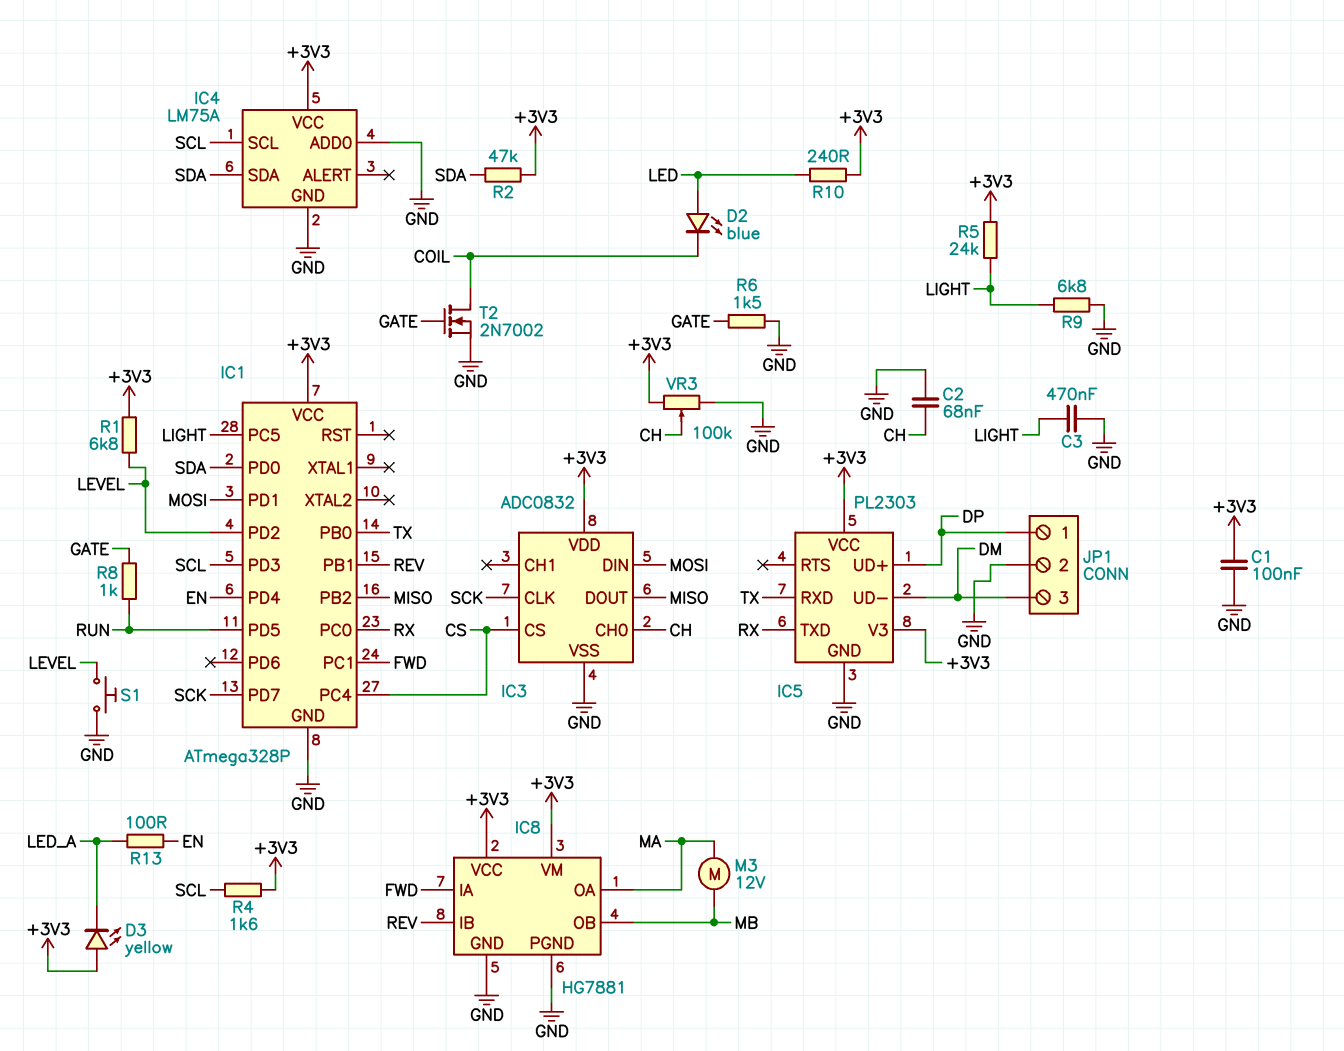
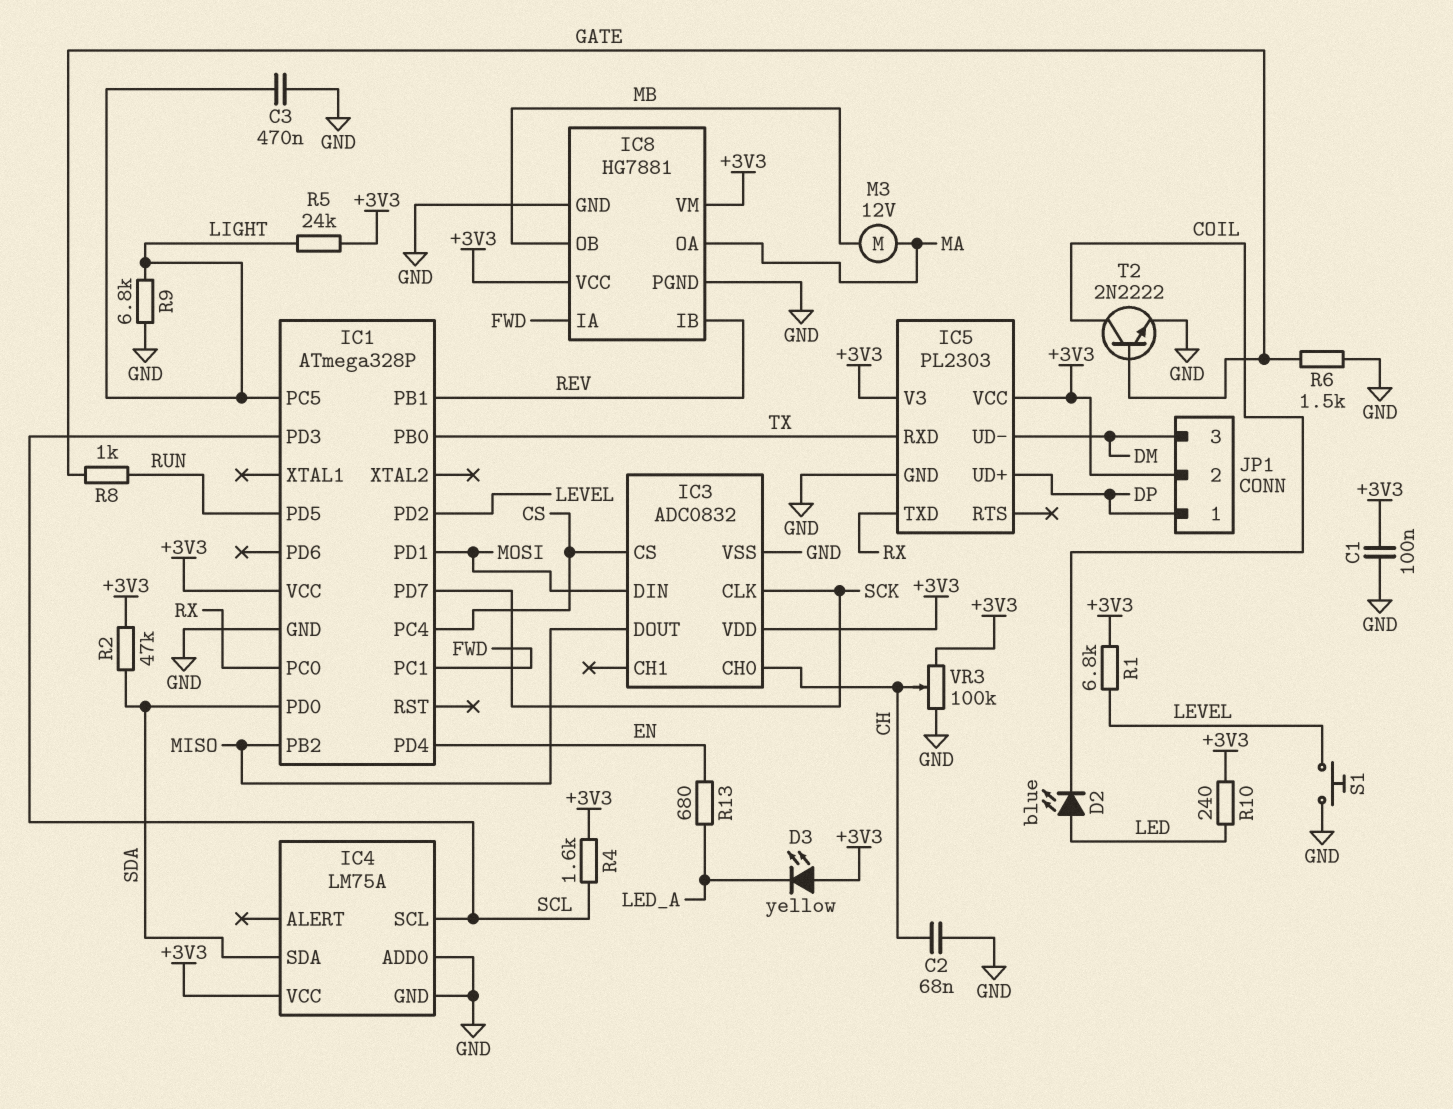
JP1 pin 2: GND -> +3V3
R13: 100 (EN, LED_A) -> 680 (EN, LED_A)
T2: NMOS 2N7002 (G GATE, D COIL, S GND) -> NPN 2N2222 (B GATE, C COIL, E GND)

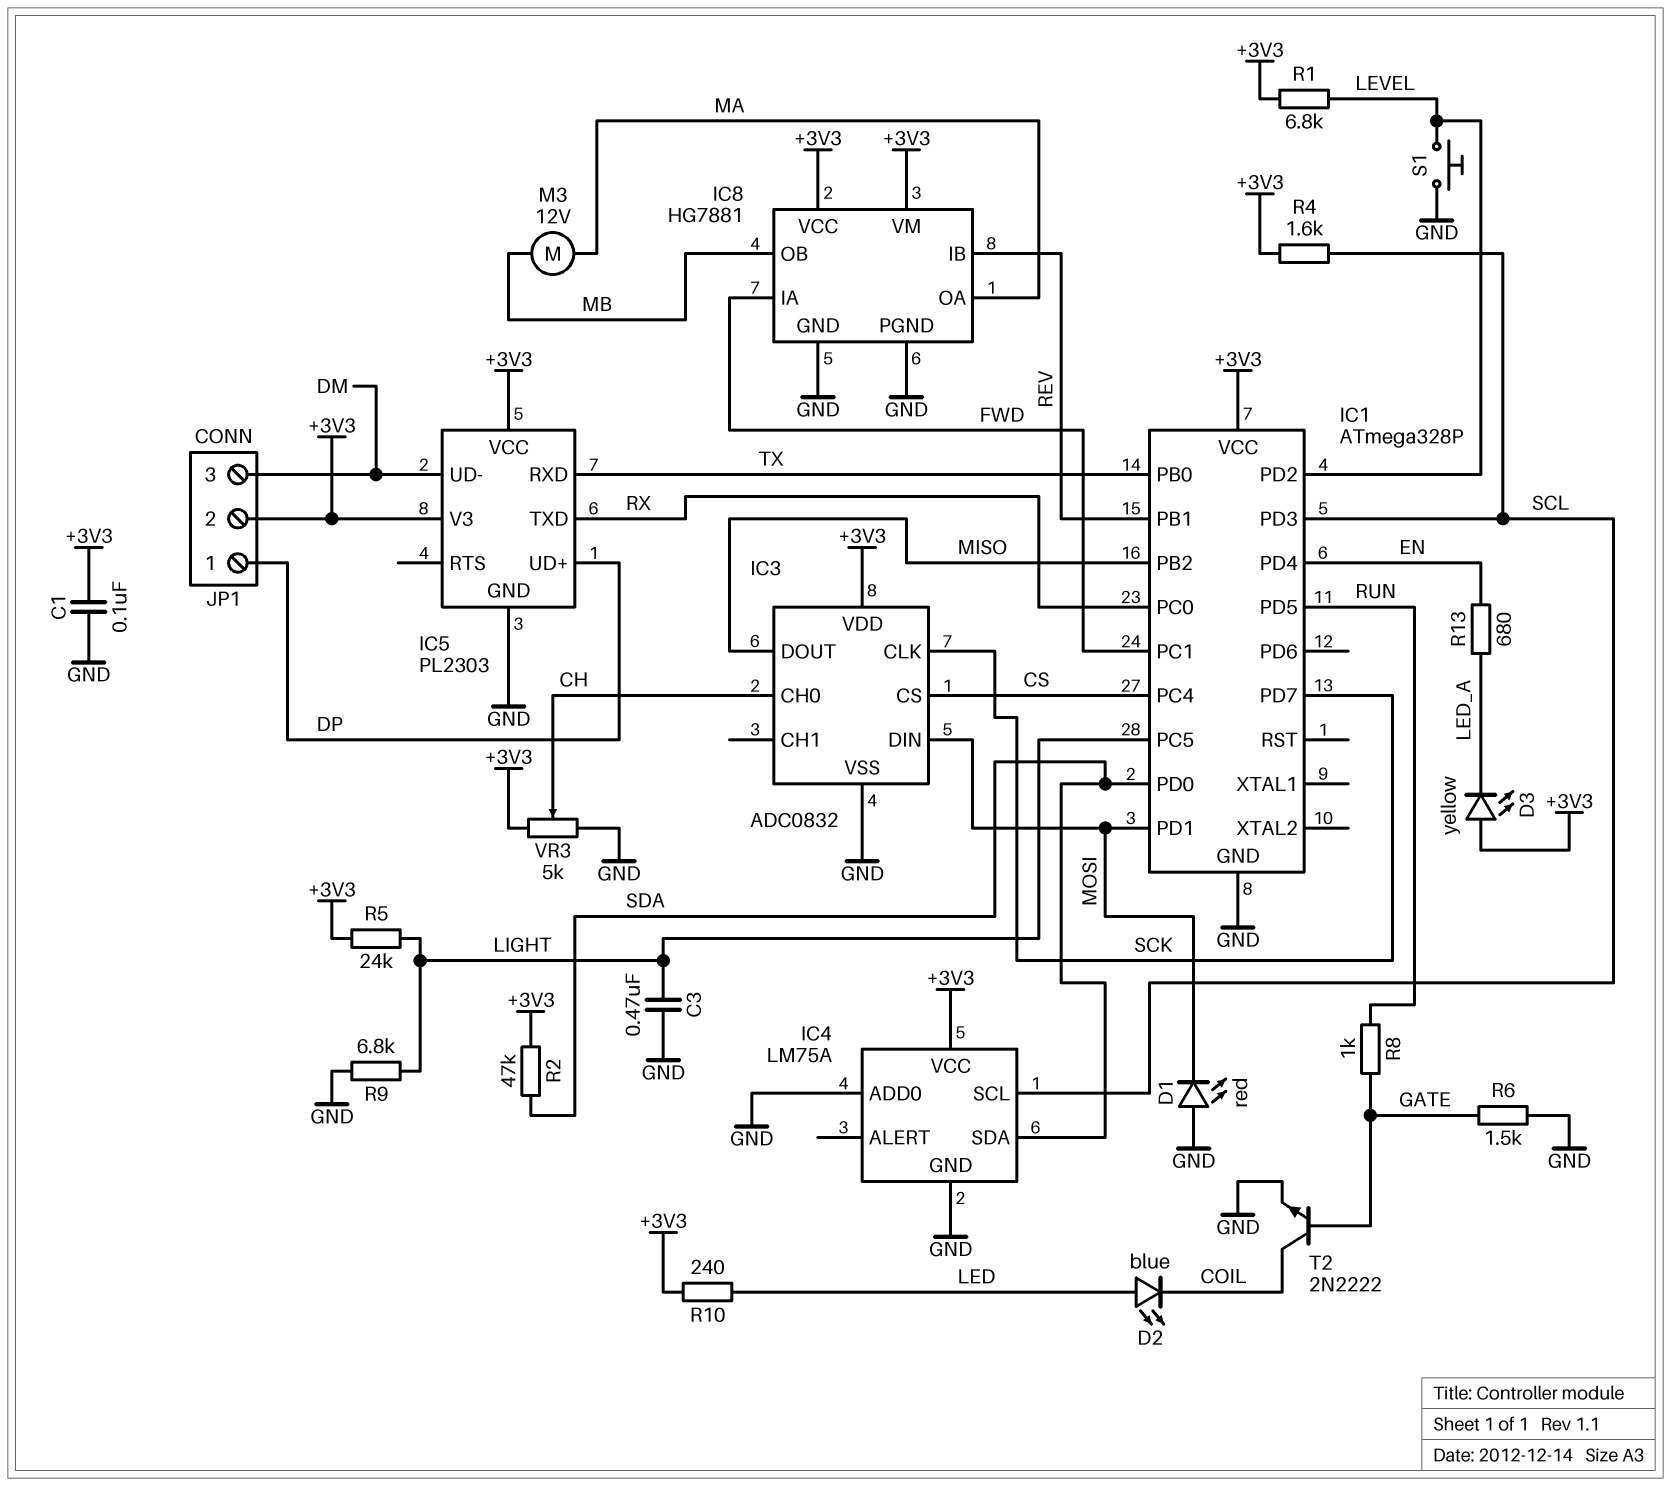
C2: 68nF (CH, GND) -> none
D1: none -> LED red (A GND, K MOSI)
VR3: 100k (+3V3, GND, wiper CH) -> 5k (+3V3, GND, wiper CH)

